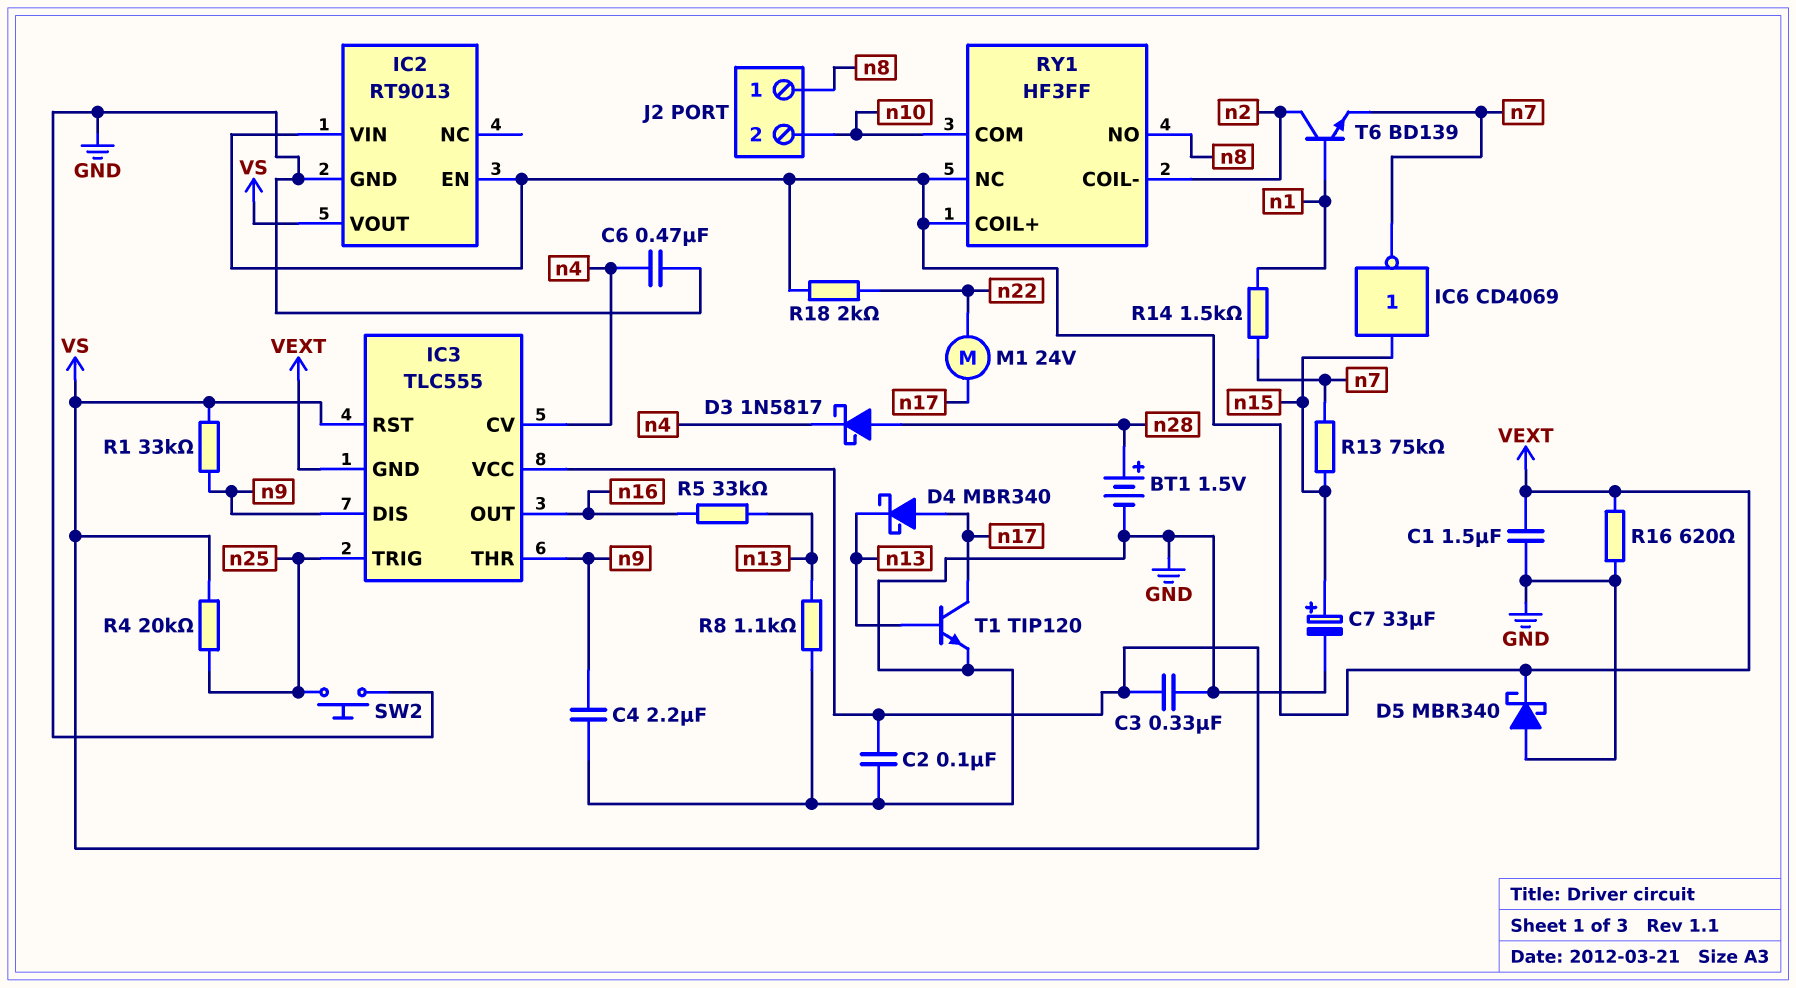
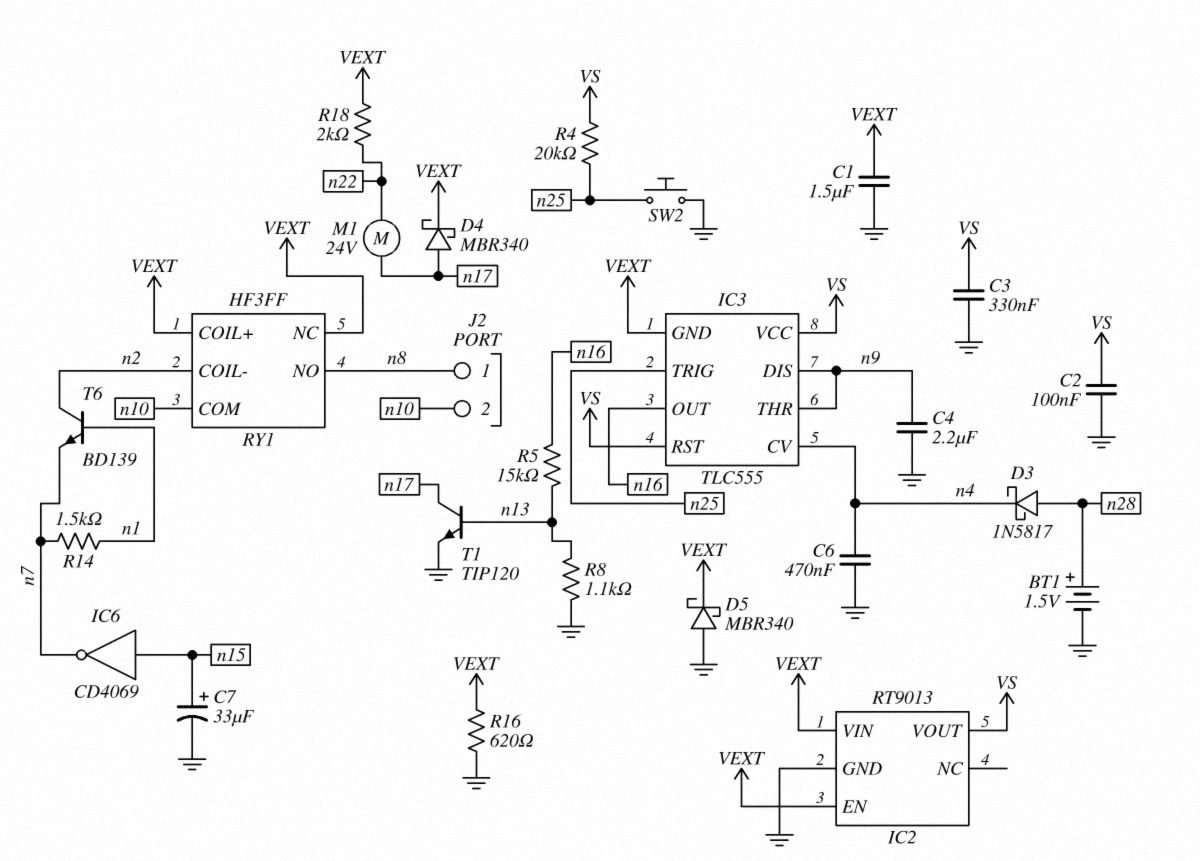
D4: schottky MBR340 (A n17, K n13) -> schottky MBR340 (A n17, K VEXT)
R1: 33k (VS, n9) -> none
R5: 33k (n13, n16) -> 15k (n13, n16)
R13: 75k (n7, n15) -> none

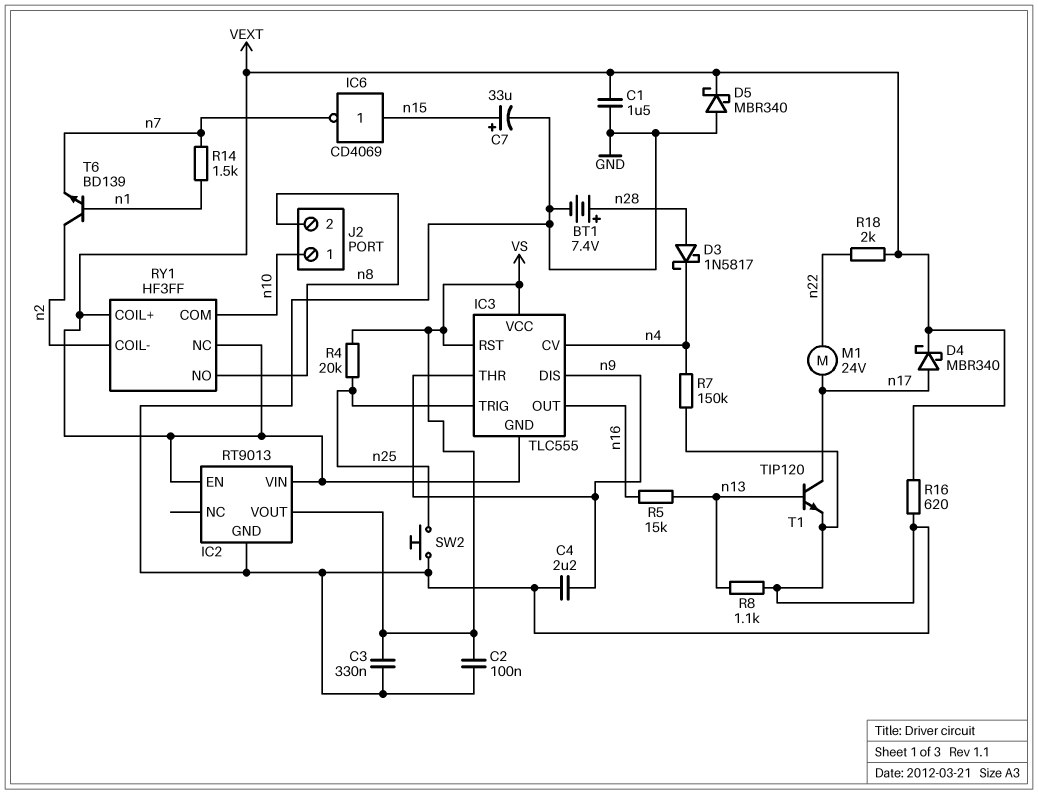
BT1: 1.5V (plus n28, minus GND) -> 7.4V (plus n28, minus GND)
C6: 470nF (GND, n4) -> none
J2 pin 1: n8 -> n10
J2 pin 2: n10 -> n8
R7: none -> 150k (GND, n4)

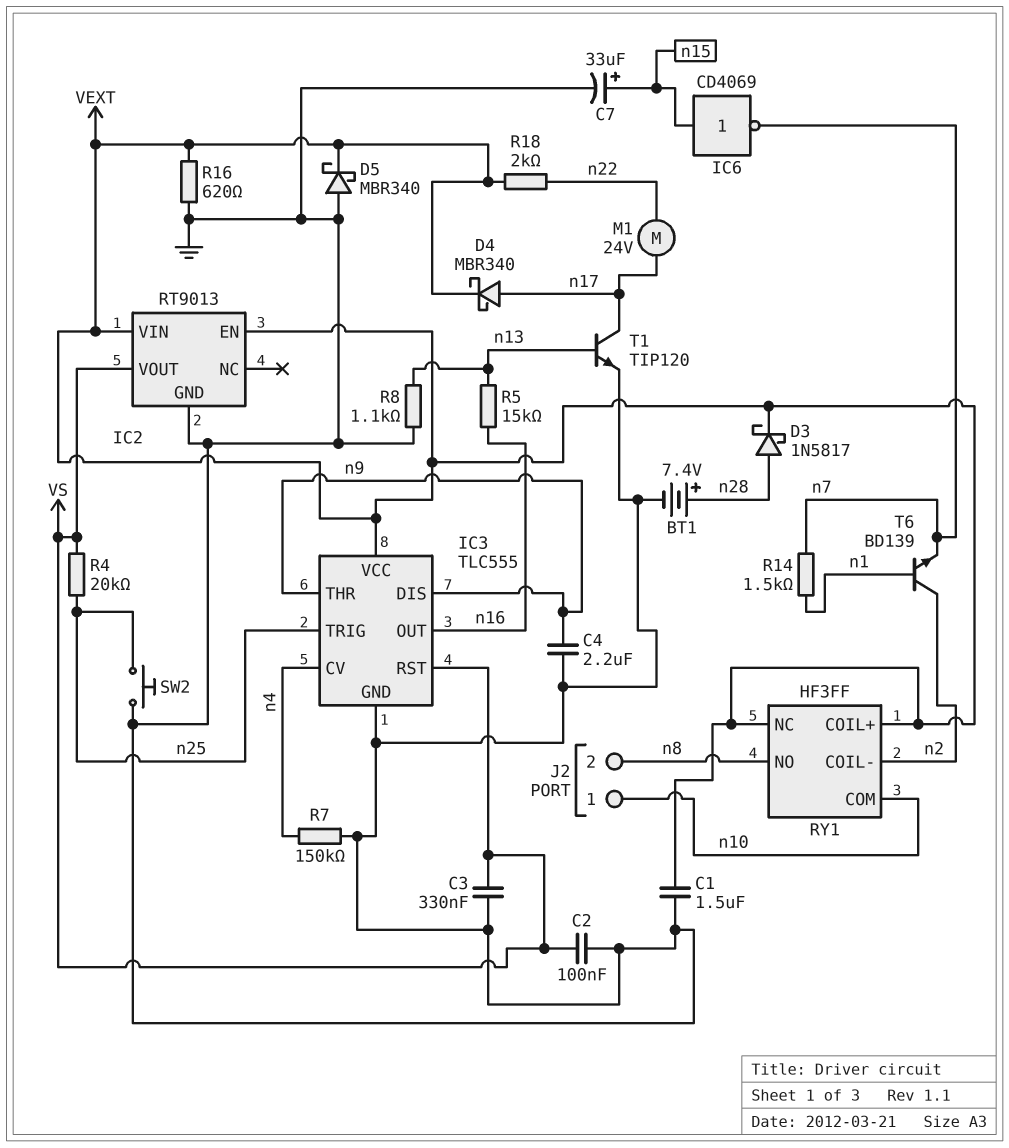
D3: schottky 1N5817 (A n28, K n4) -> schottky 1N5817 (A n28, K VEXT)
IC3 pin GND: VEXT -> GND
IC3 pin VCC: VS -> VEXT

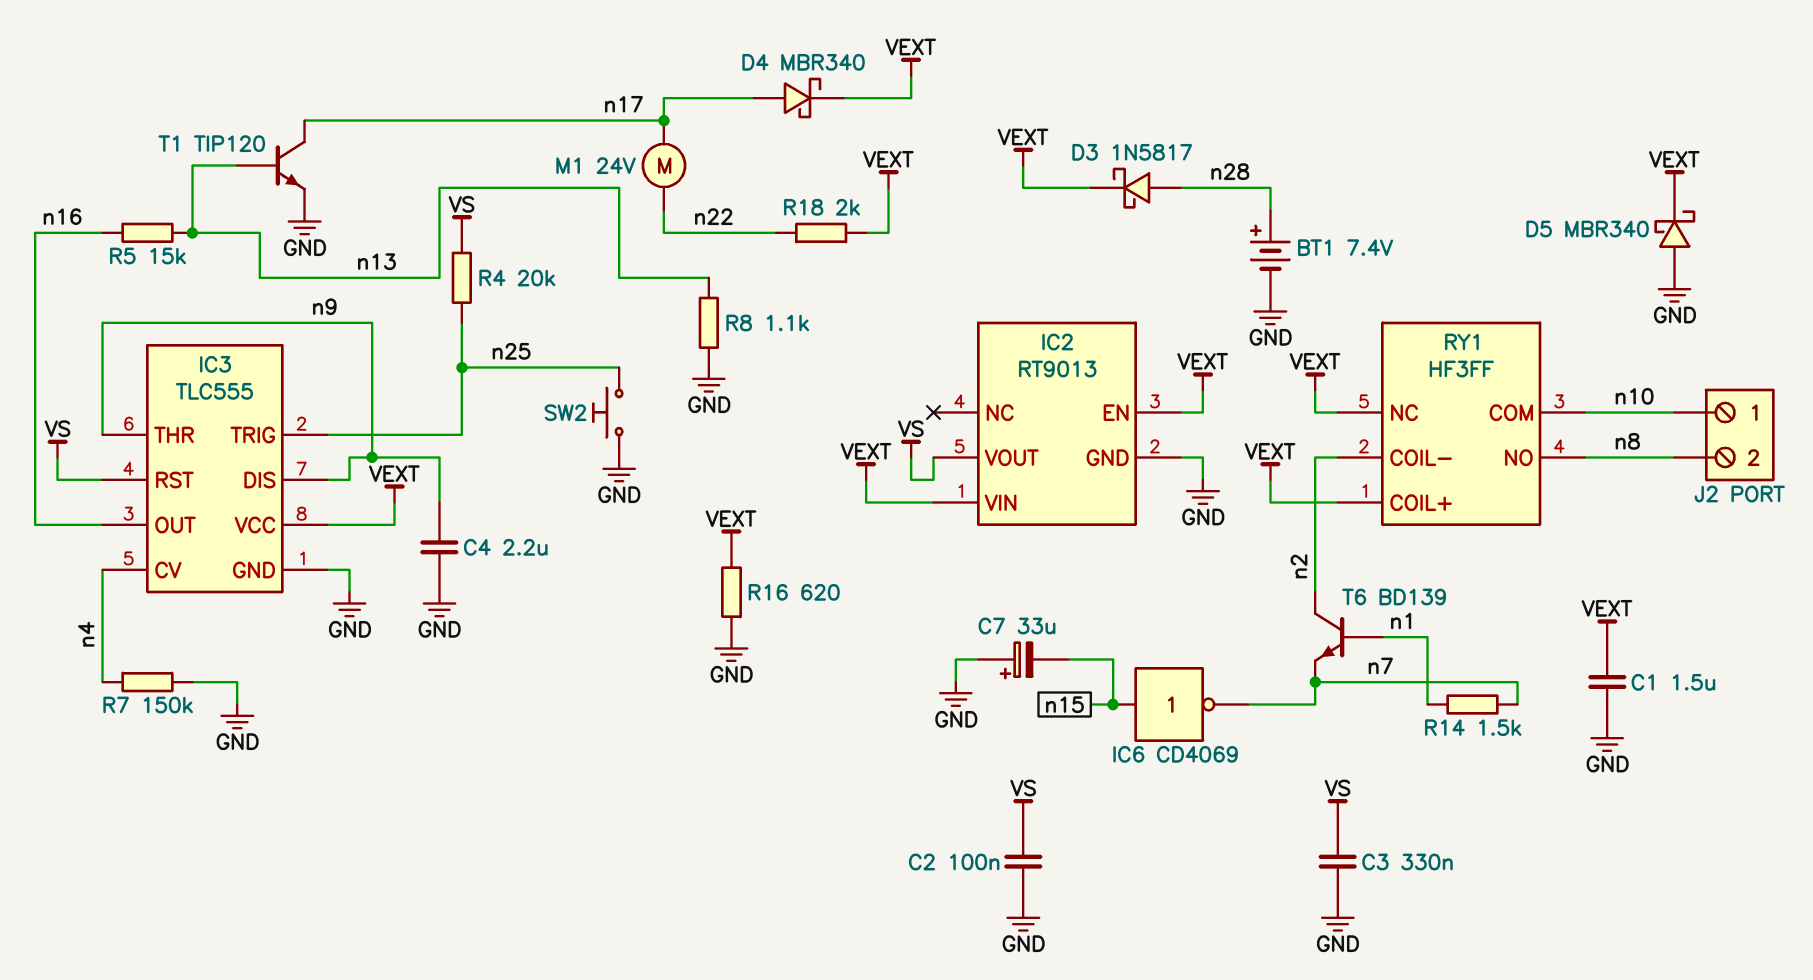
C7: 33uF (plus n15, minus GND) -> 33uF (plus GND, minus n15)

